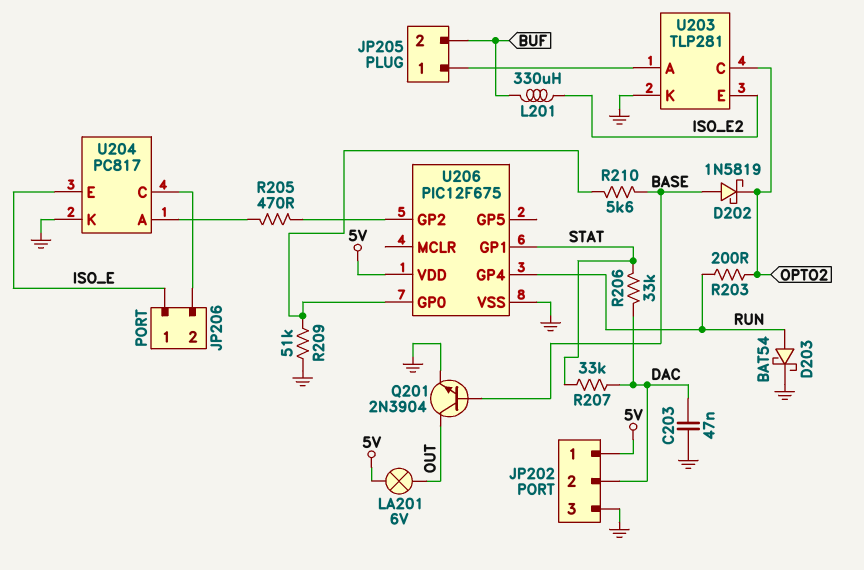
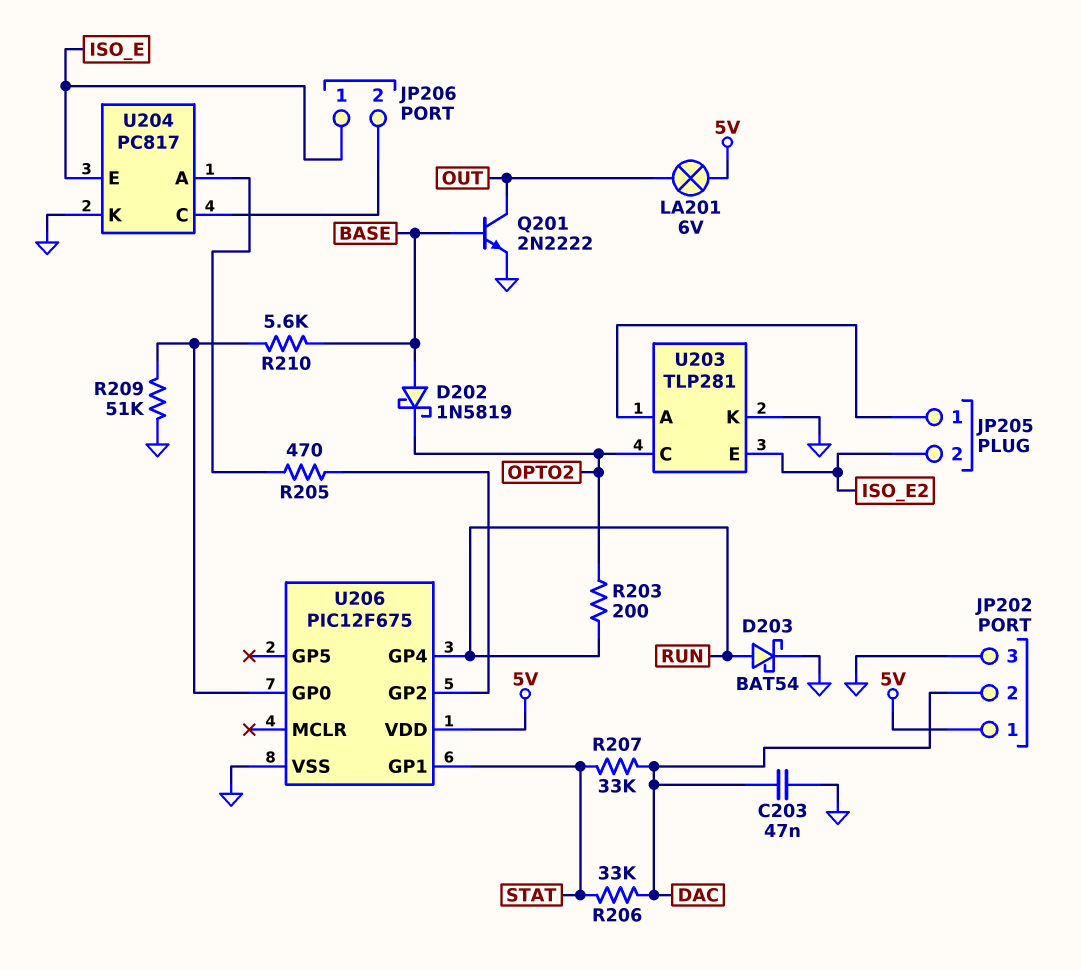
JP205 pin 2: BUF -> ISO_E2
L201: 330uH (BUF, ISO_E2) -> none
Q201: NPN 2N3904 (B BASE, C OUT, E GND) -> NPN 2N2222 (B BASE, C OUT, E GND)

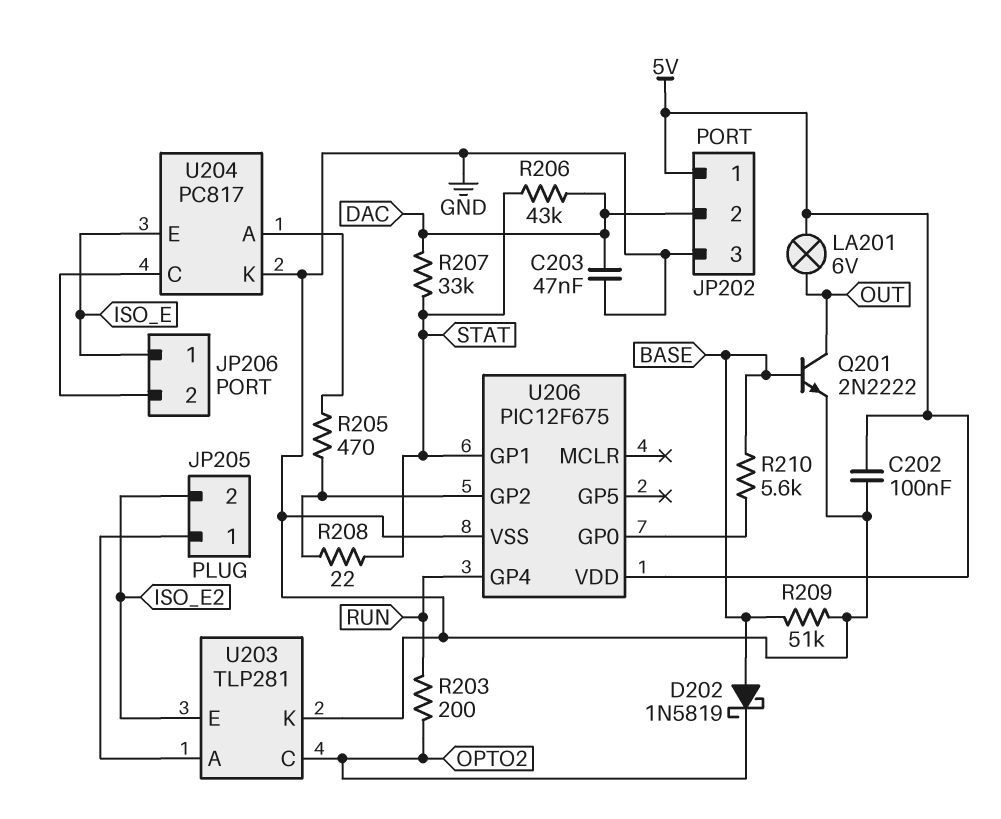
C202: none -> 100nF (5V, GND)
D203: schottky BAT54 (A RUN, K GND) -> none
R206: 33k (DAC, STAT) -> 43k (DAC, STAT)
R208: none -> 22 (STAT, U206/GP2)
R209: 51k (GND, U206/GP0) -> 51k (BASE, GND)

